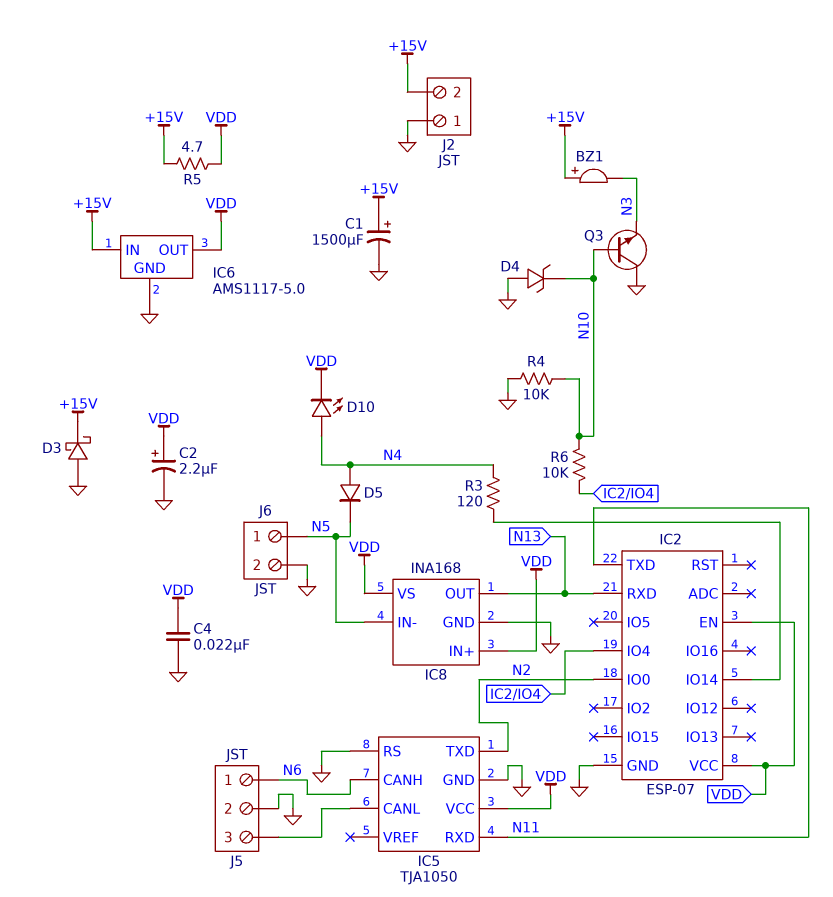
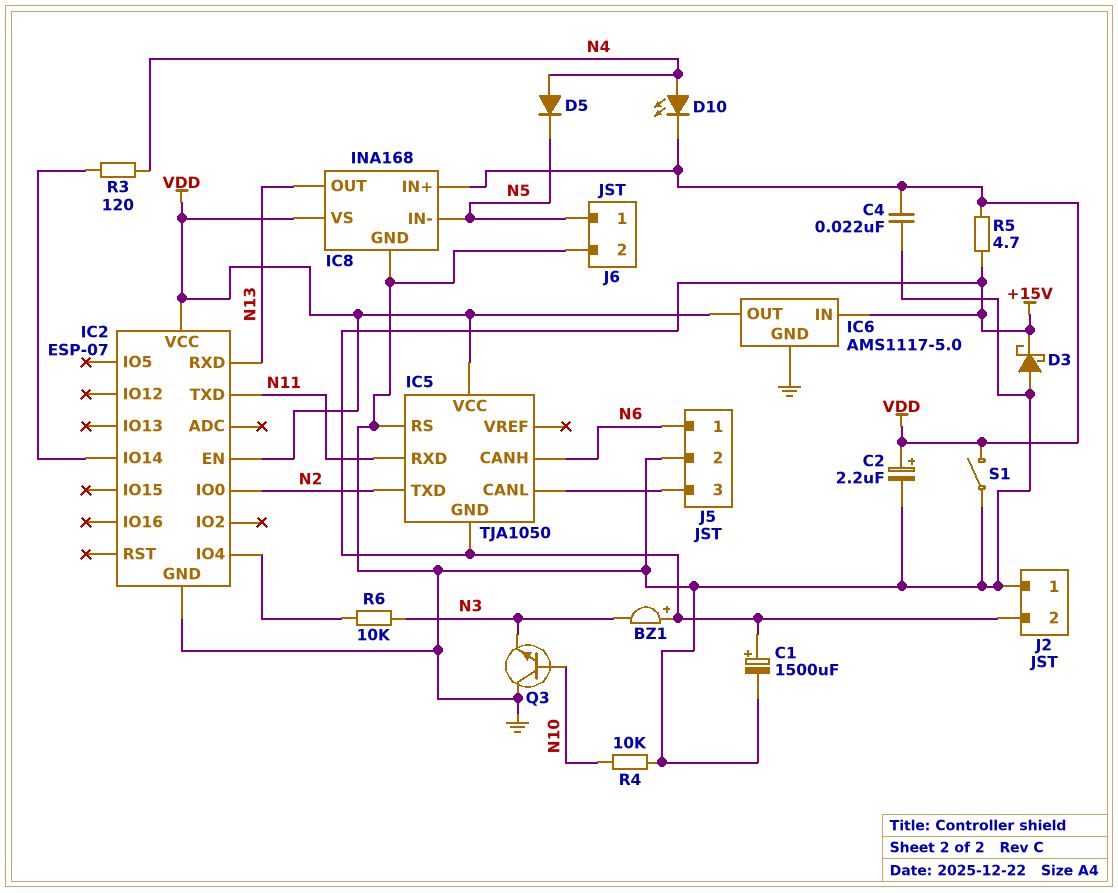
D4: zener (A GND, K N10) -> none
IC5 pin GND: GND -> +15V
R6: 10k (IC2/IO4, N10) -> 10k (IC2/IO4, N3)
S1: none -> switch (GND, VDD)

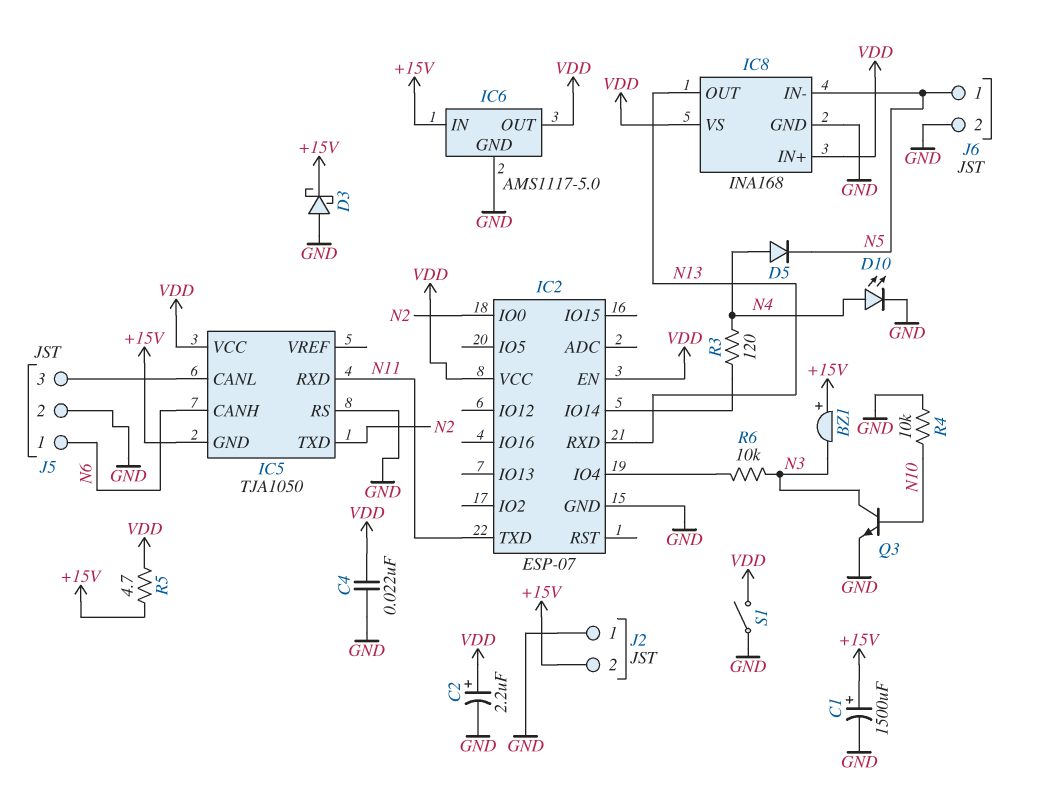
D10: LED (A N4, K VDD) -> LED (A N4, K GND)
Q3: NPN (B N10, C GND, E N3) -> NPN (B N10, C N3, E GND)

